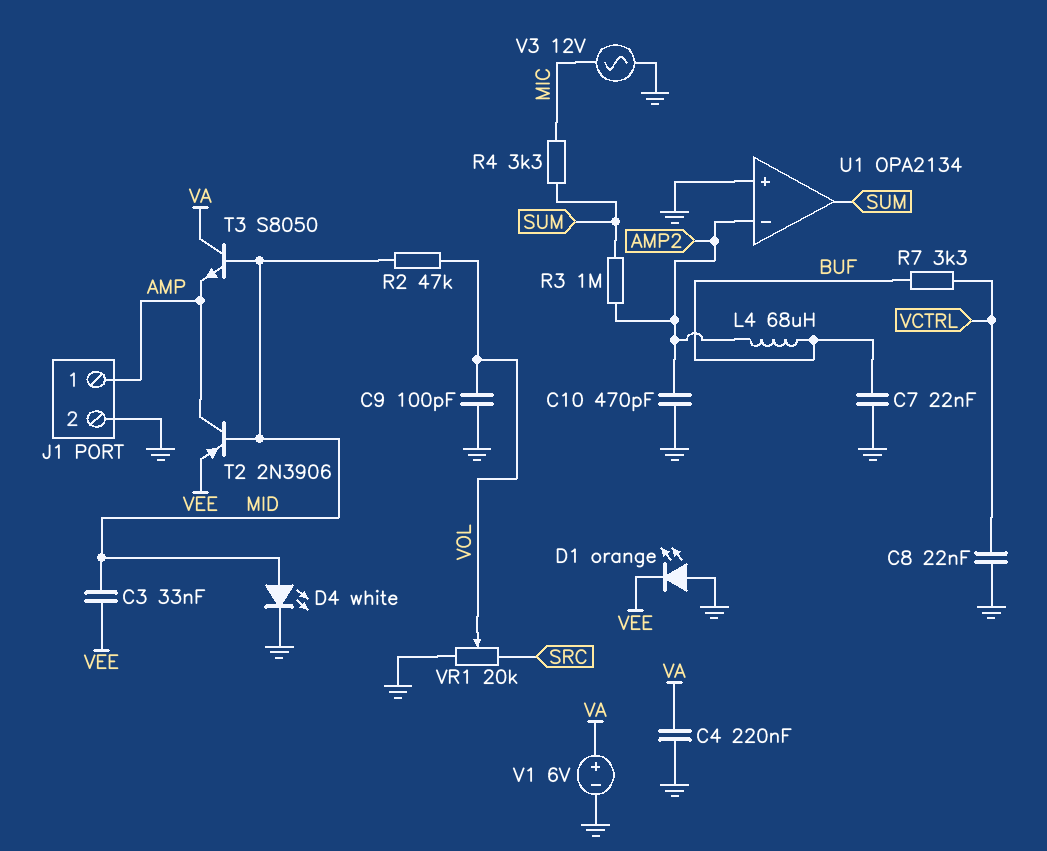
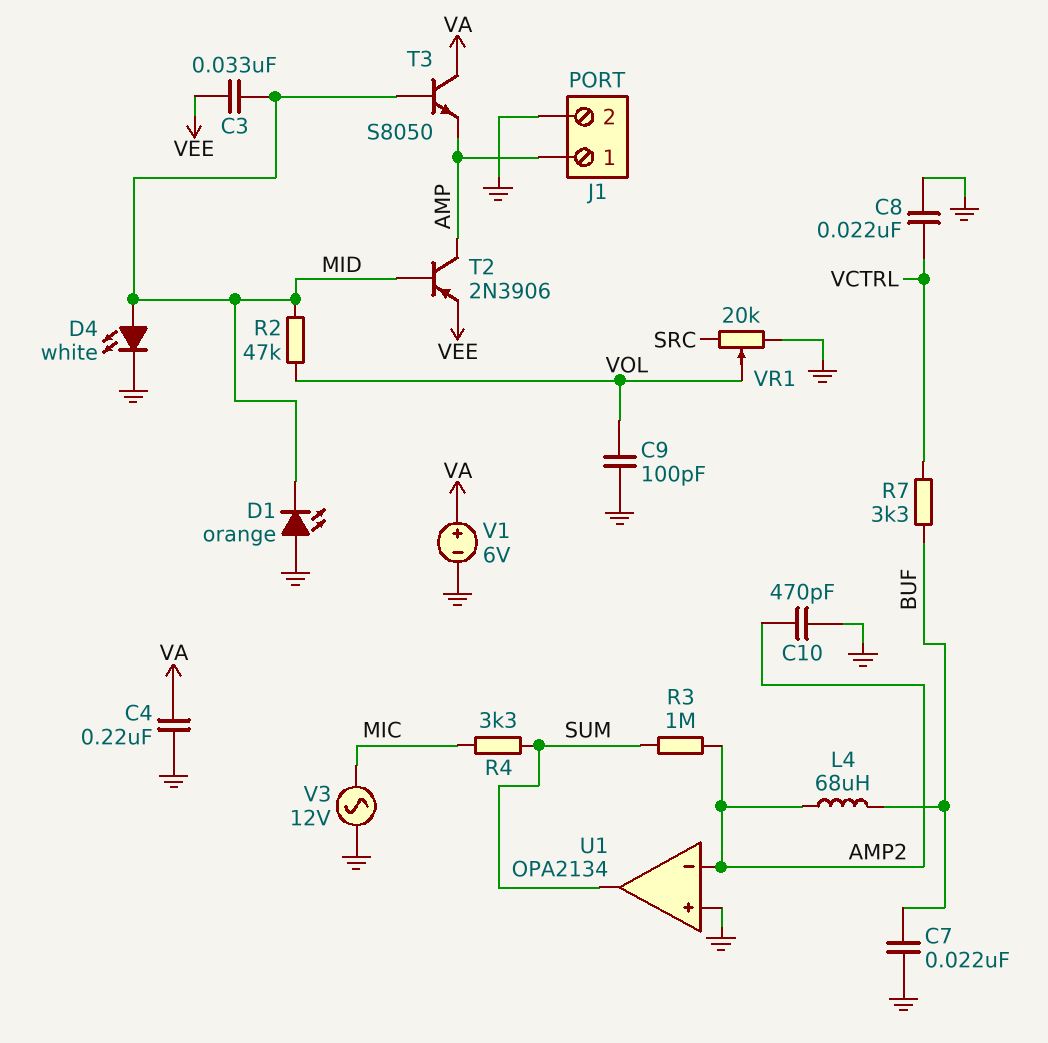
D1: LED orange (A GND, K VEE) -> LED orange (A GND, K MID)

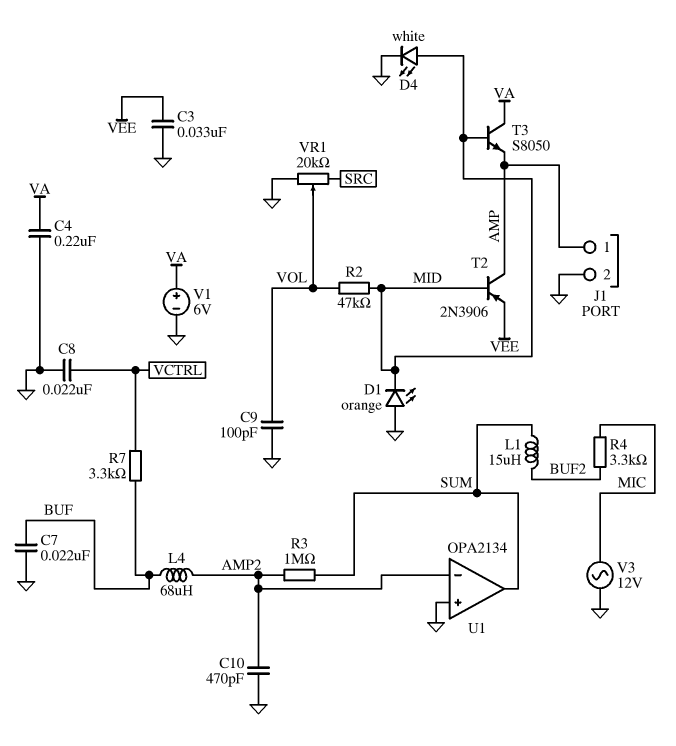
C3: 33nF (MID, VEE) -> 33nF (GND, VEE)
L1: none -> 15uH (BUF2, SUM)
R4: 3.3k (MIC, SUM) -> 3.3k (BUF2, MIC)

